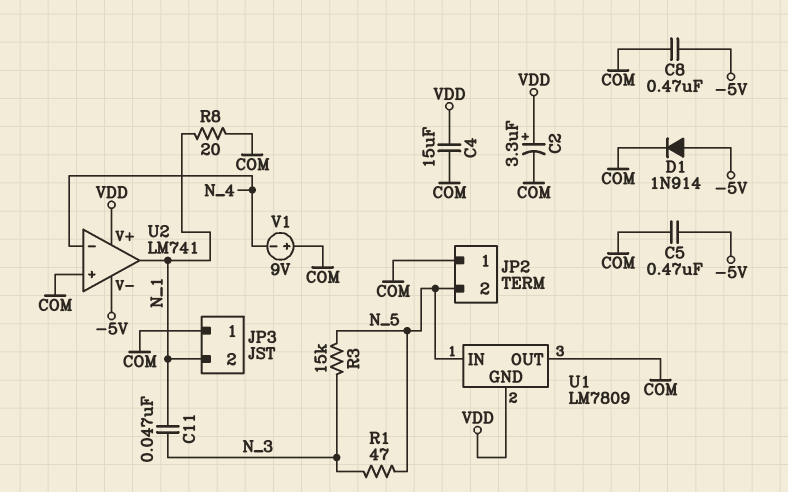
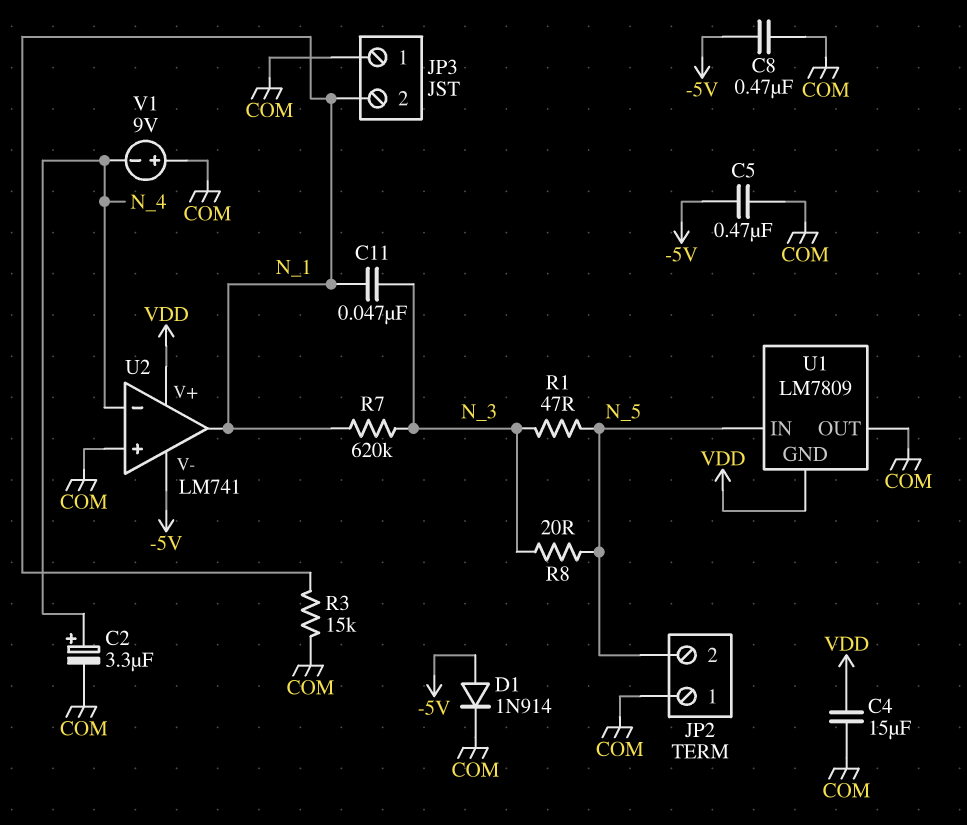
C2: 3.3uF (plus VDD, minus COM) -> 3.3uF (plus N_4, minus COM)
R3: 15k (N_3, N_5) -> 15k (COM, N_1)
R7: none -> 620k (N_1, N_3)
R8: 20 (COM, N_1) -> 20 (N_3, N_5)

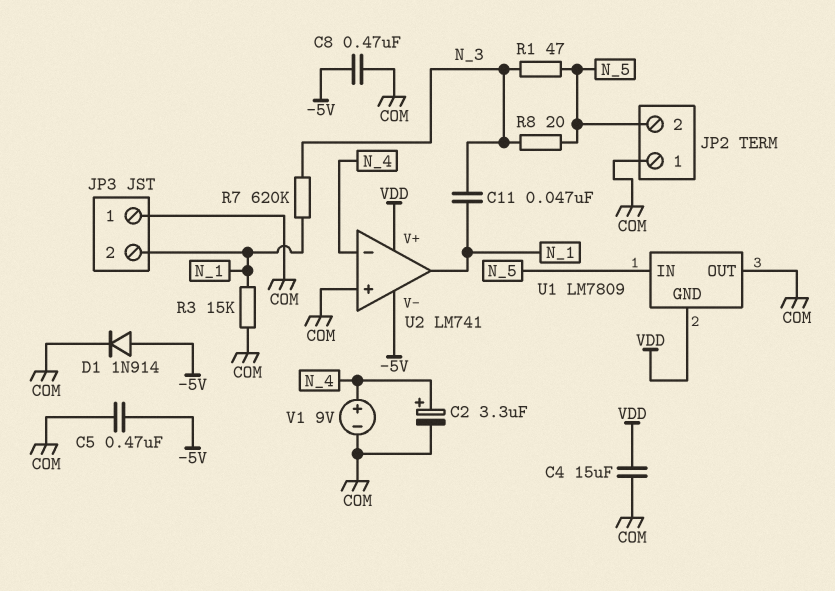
V1: 9V (plus COM, minus N_4) -> 9V (plus N_4, minus COM)

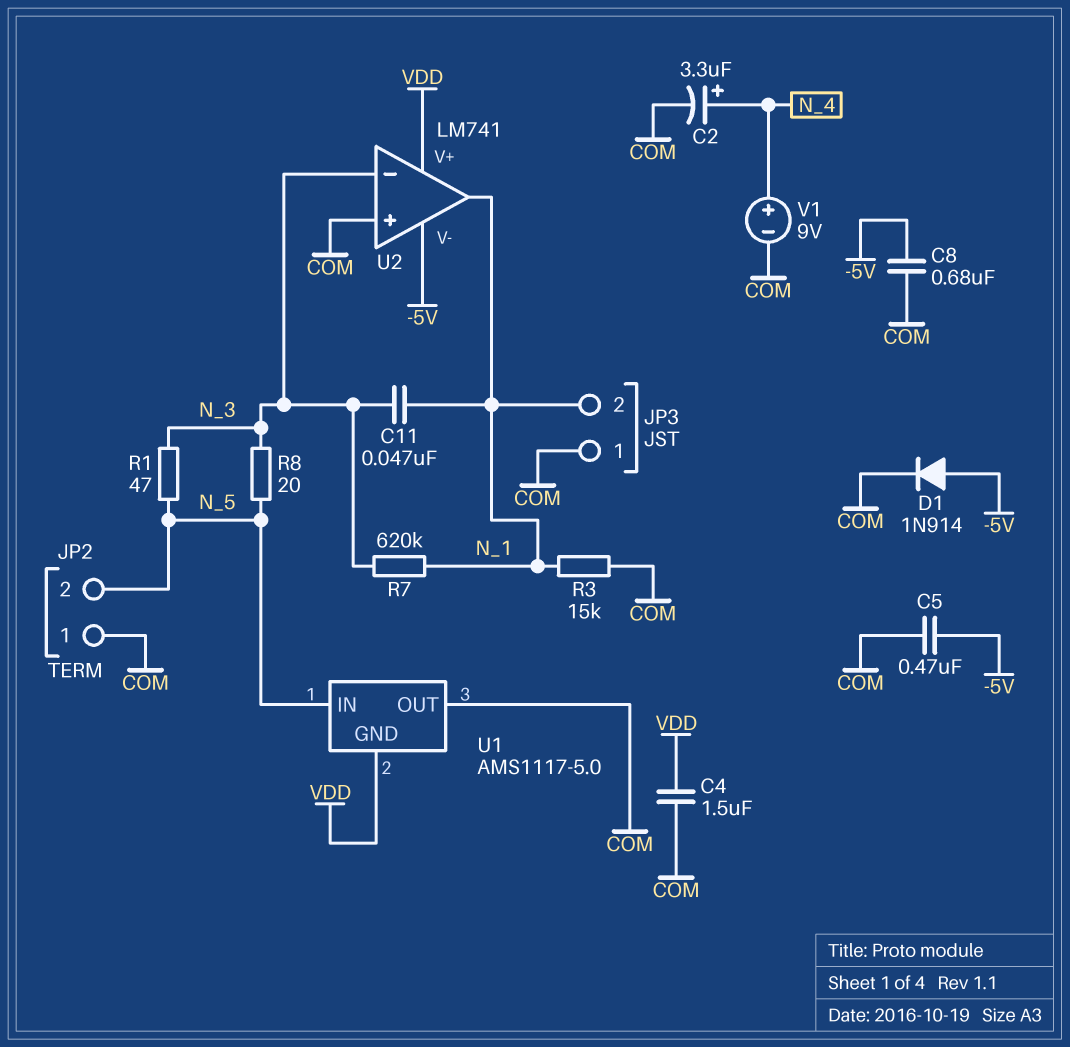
C4: 15uF (COM, VDD) -> 1.5uF (COM, VDD)
C8: 470nF (-5V, COM) -> 680nF (-5V, COM)
U1: LM7809 -> AMS1117-5.0
U2 pin in-: N_4 -> N_3

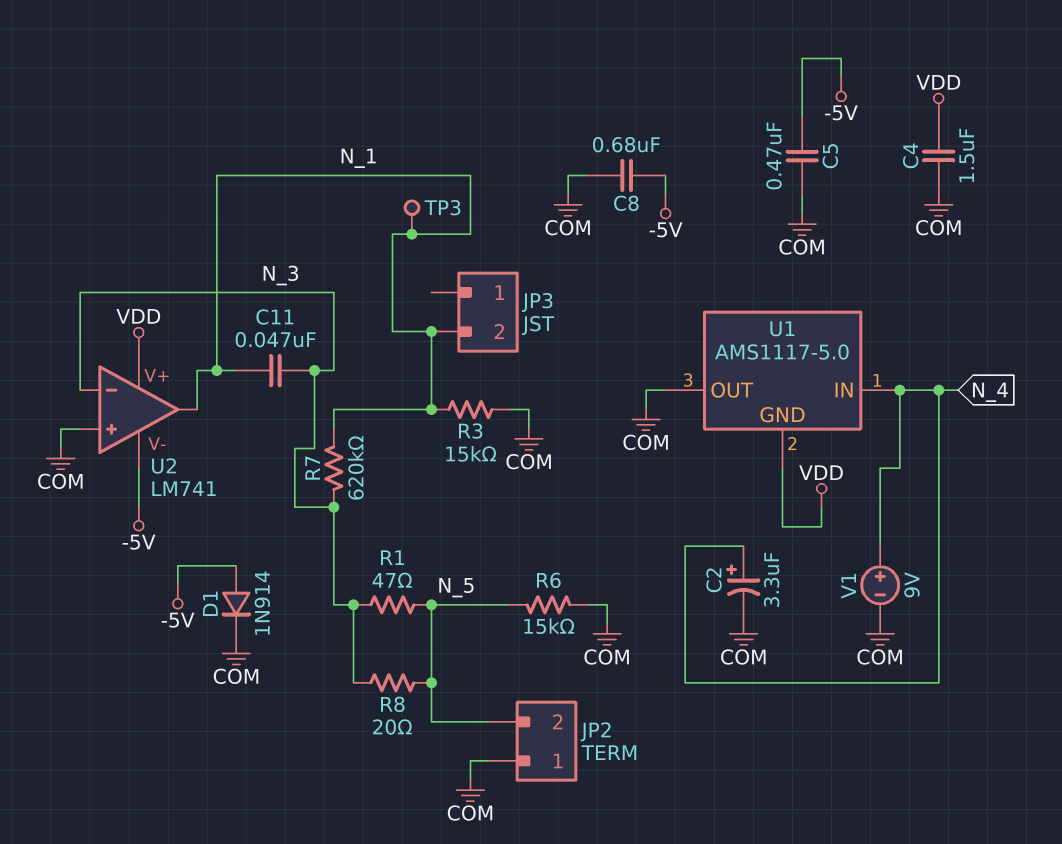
JP3 pin 1: COM -> none
R6: none -> 15k (COM, N_5)
TP3: none -> test point (N_1)
U1 pin IN: N_5 -> N_4

